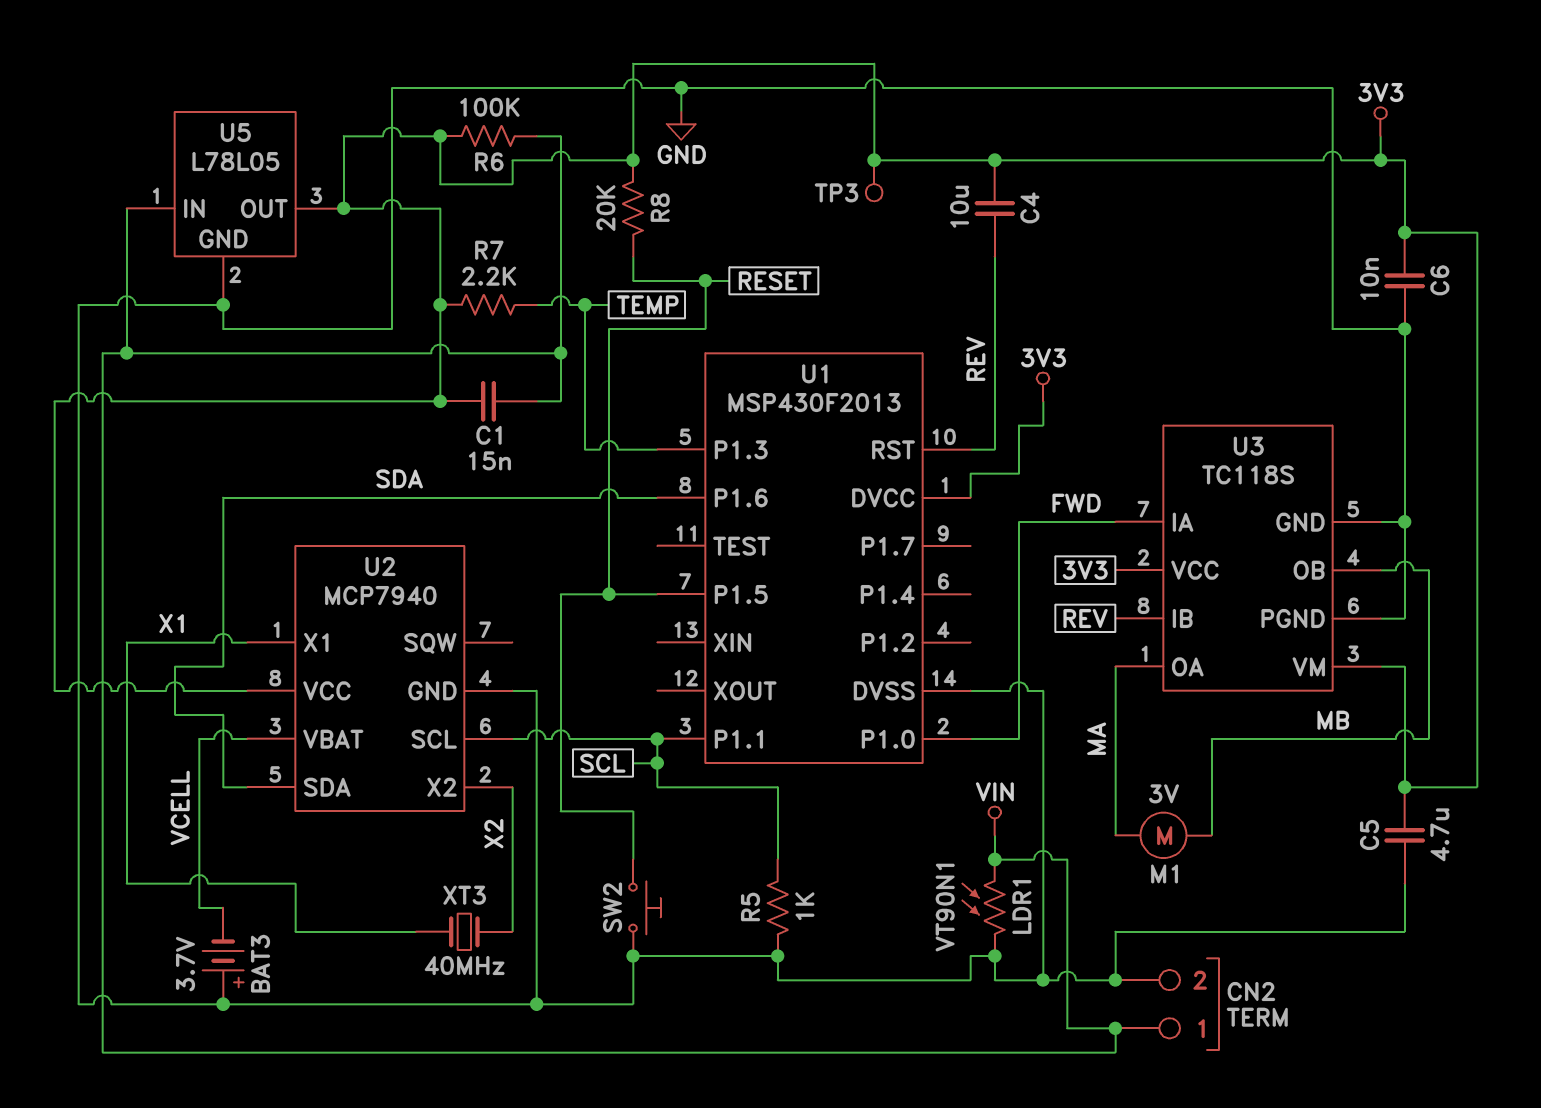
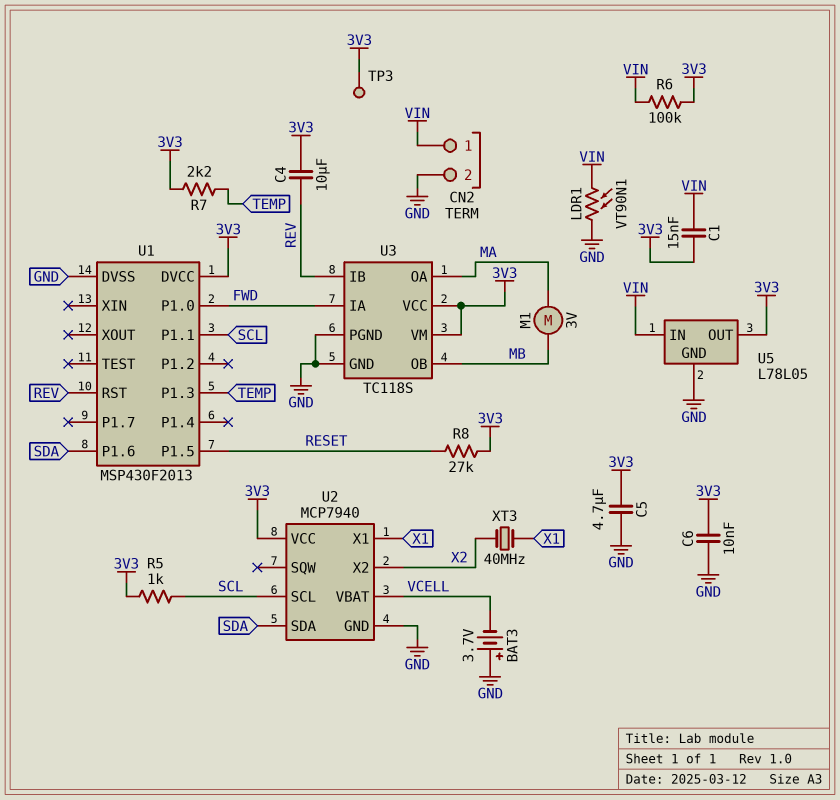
R5: 1k (GND, SCL) -> 1k (3V3, SCL)
R8: 20k (3V3, RESET) -> 27k (3V3, RESET)
SW2: button (GND, RESET) -> none

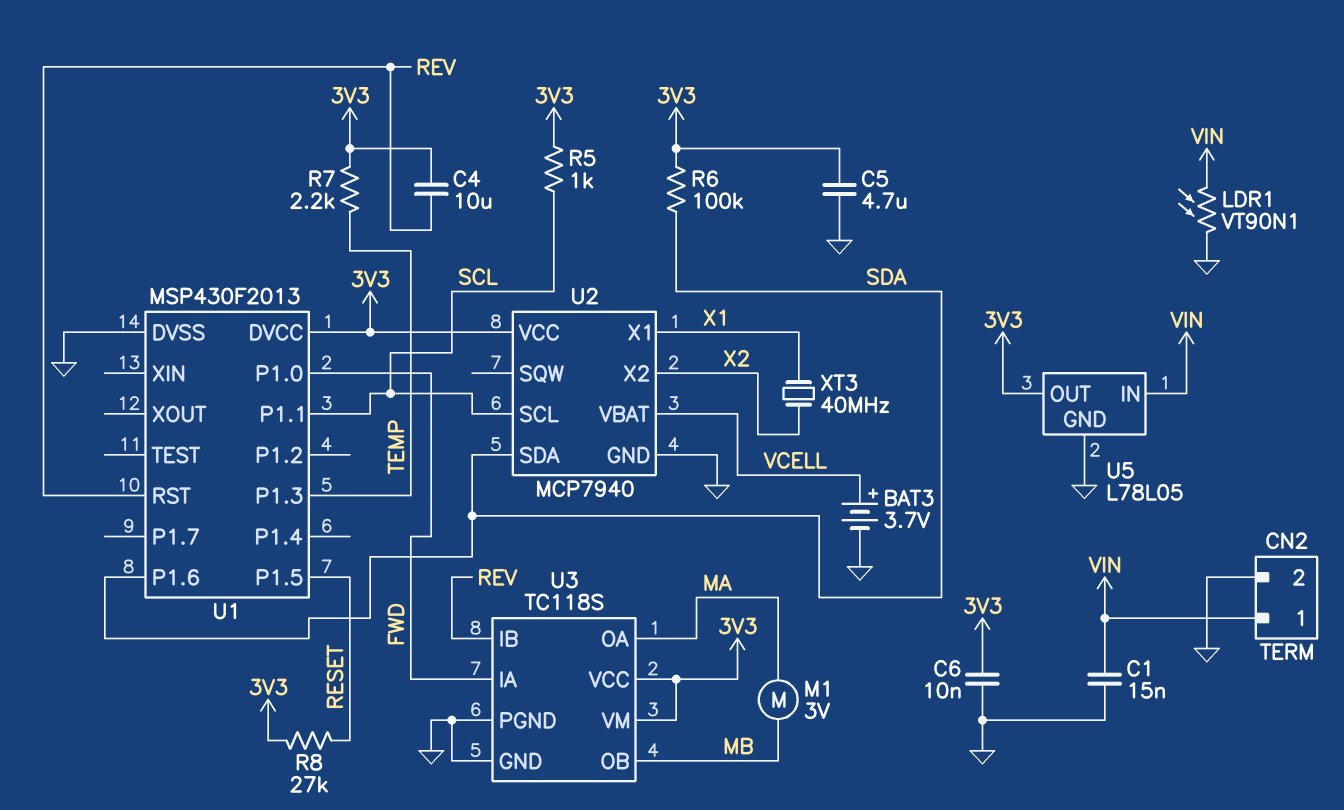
BAT3: 3.7V (plus GND, minus VCELL) -> 3.7V (plus VCELL, minus GND)
C1: 15nF (3V3, VIN) -> 15nF (GND, VIN)
R6: 100k (3V3, VIN) -> 100k (3V3, SDA)
TP3: test point (3V3) -> none

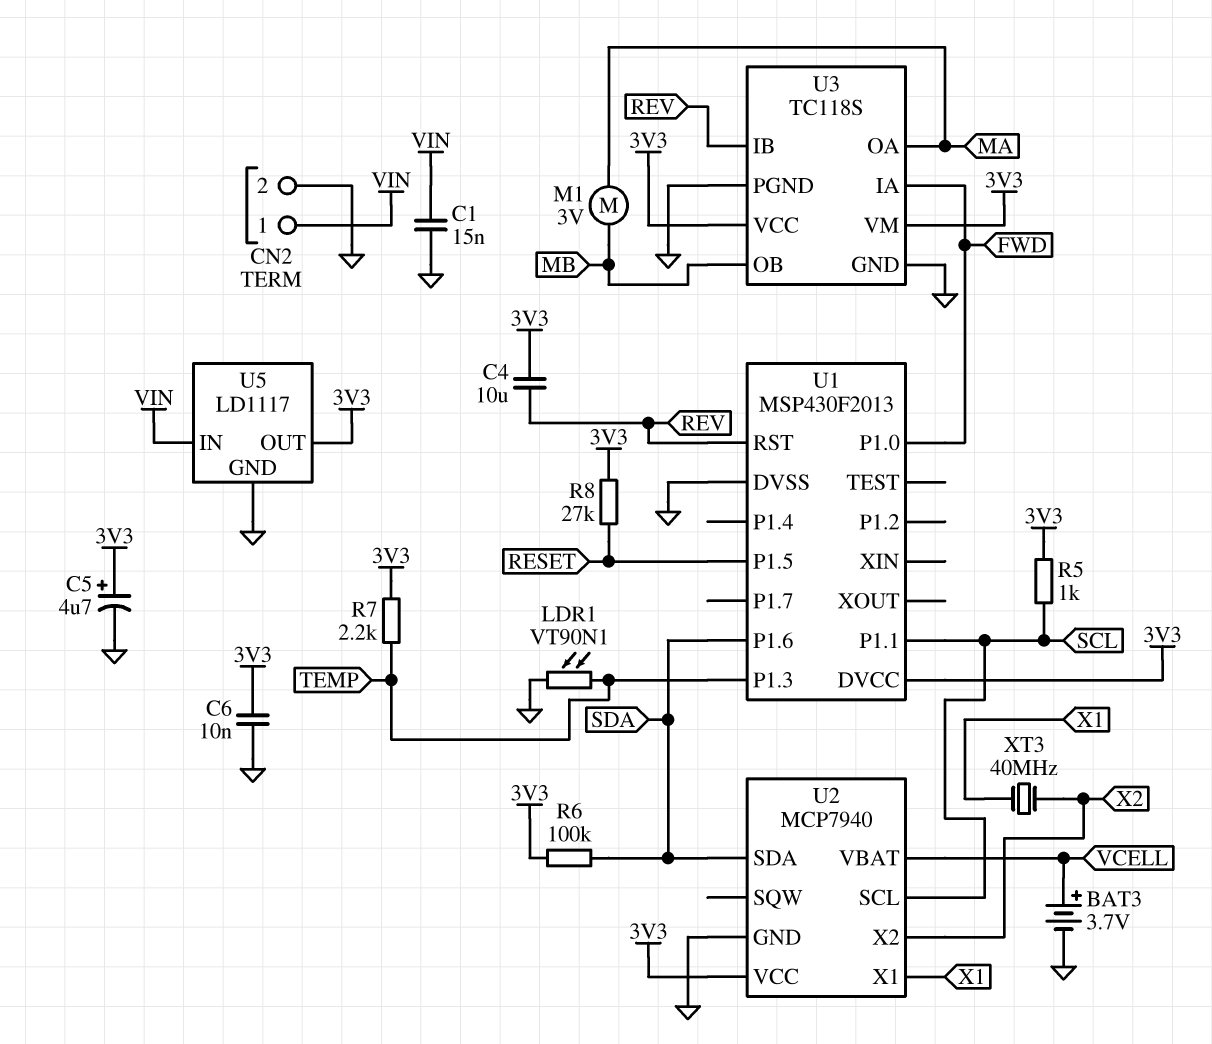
C5: 4.7uF (3V3, GND) -> 4.7uF (plus 3V3, minus GND)
LDR1: VT90N1 (GND, VIN) -> VT90N1 (GND, TEMP)
U5: L78L05 -> LD1117

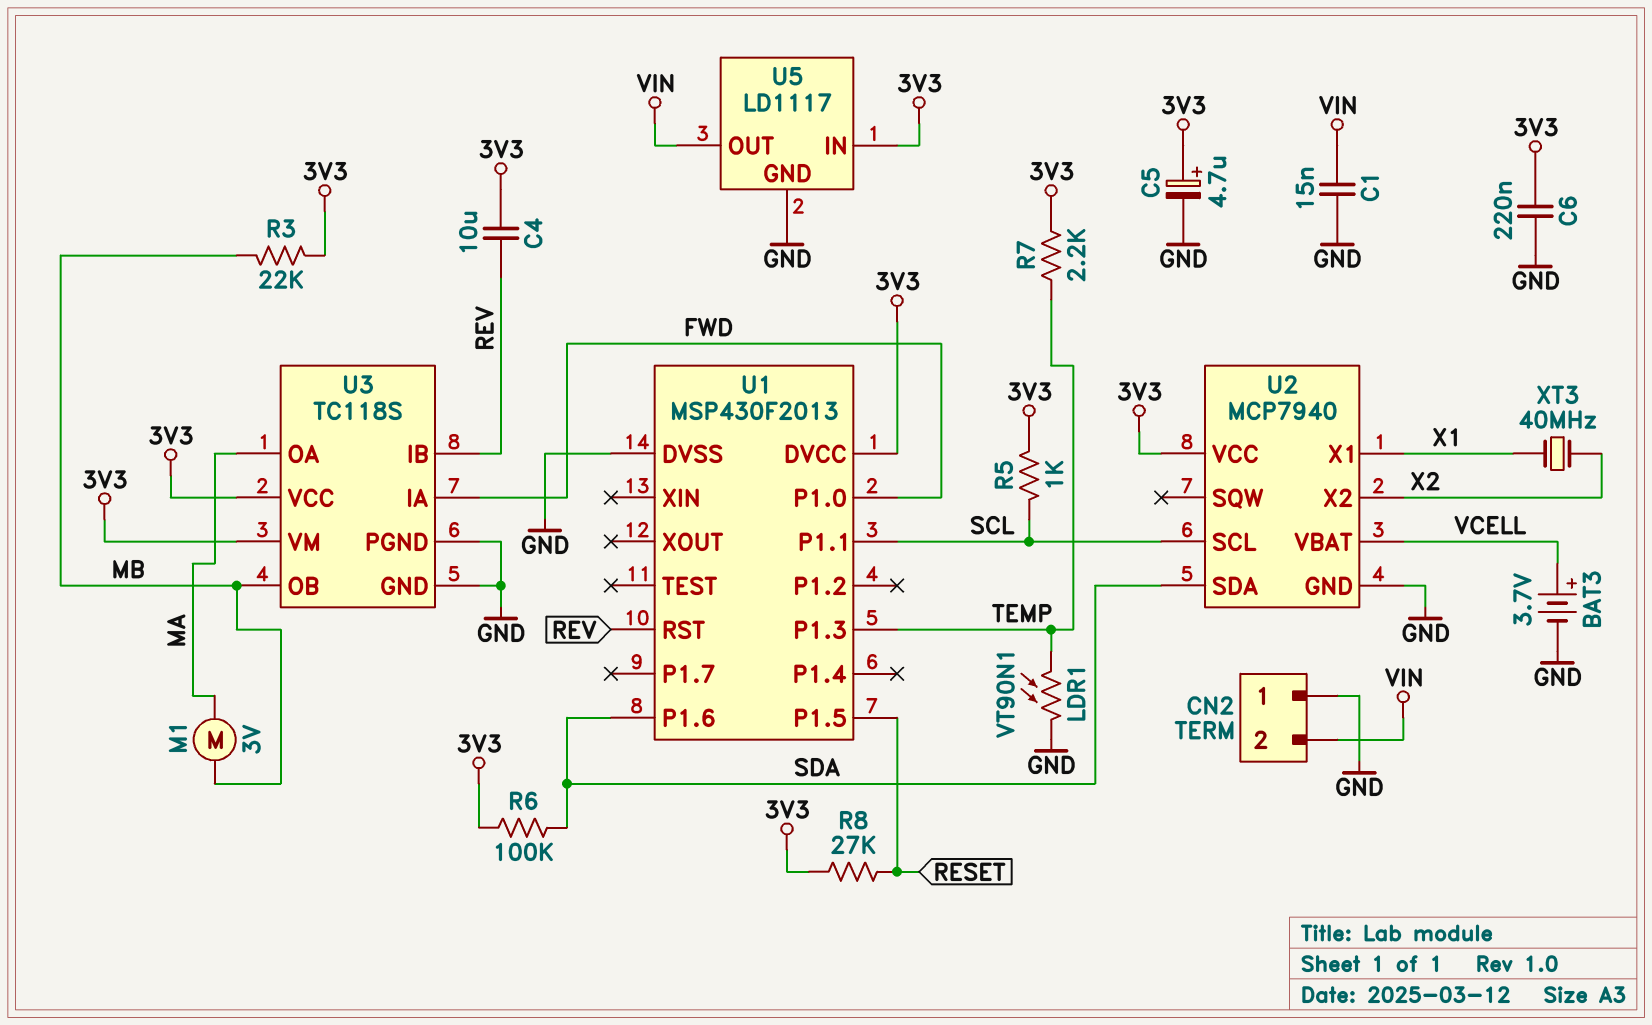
C6: 10nF (3V3, GND) -> 220nF (3V3, GND)
CN2 pin 1: VIN -> GND
CN2 pin 2: GND -> VIN
R3: none -> 22k (3V3, MB)
U5 pin IN: VIN -> 3V3
U5 pin OUT: 3V3 -> VIN

